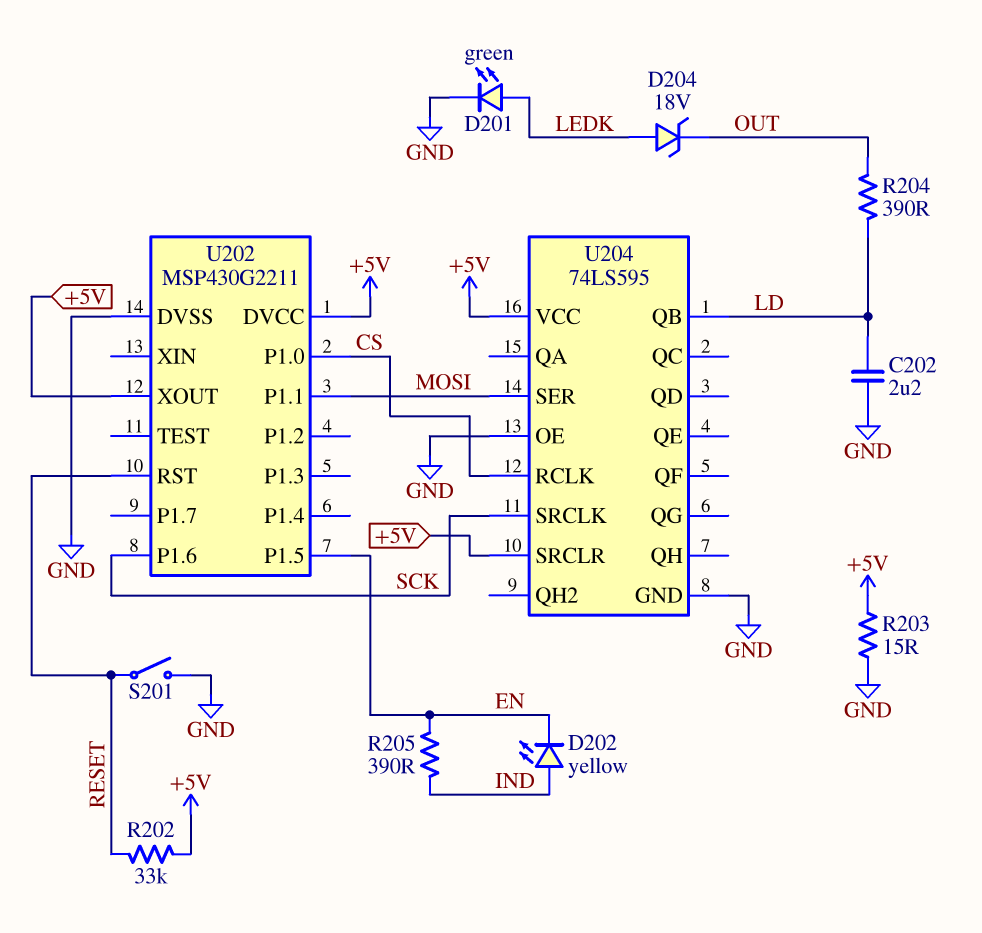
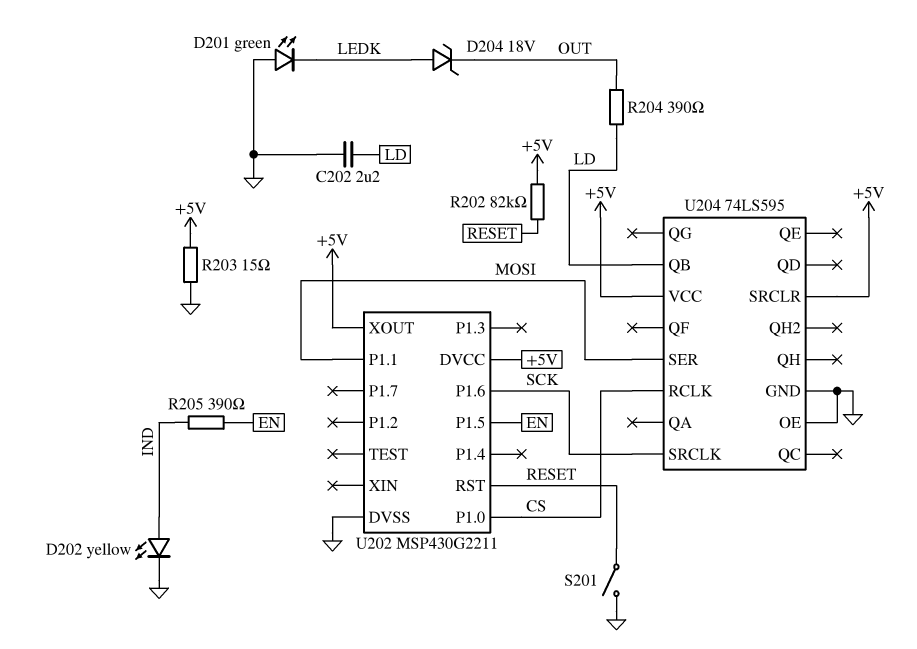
D201: LED green (A LEDK, K GND) -> LED green (A GND, K LEDK)
D202: LED yellow (A IND, K EN) -> LED yellow (A IND, K GND)
R202: 33k (+5V, RESET) -> 82k (+5V, RESET)

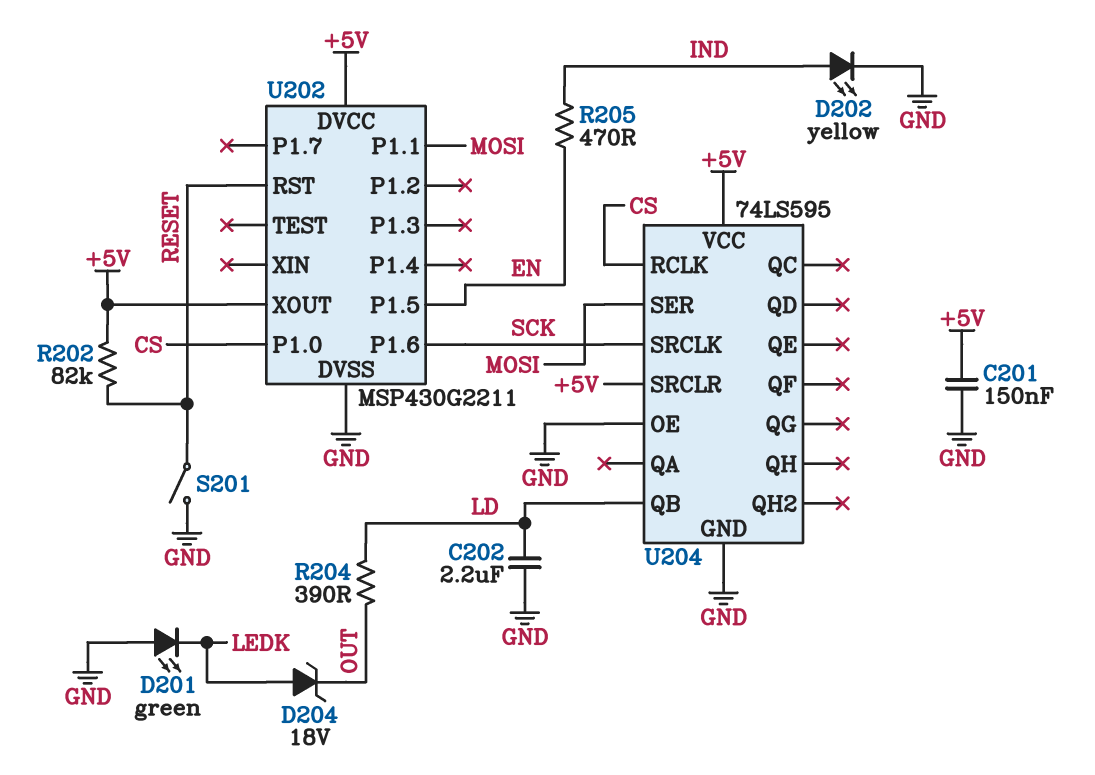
C201: none -> 150nF (+5V, GND)
R203: 15 (+5V, GND) -> none
R205: 390 (EN, IND) -> 470 (EN, IND)

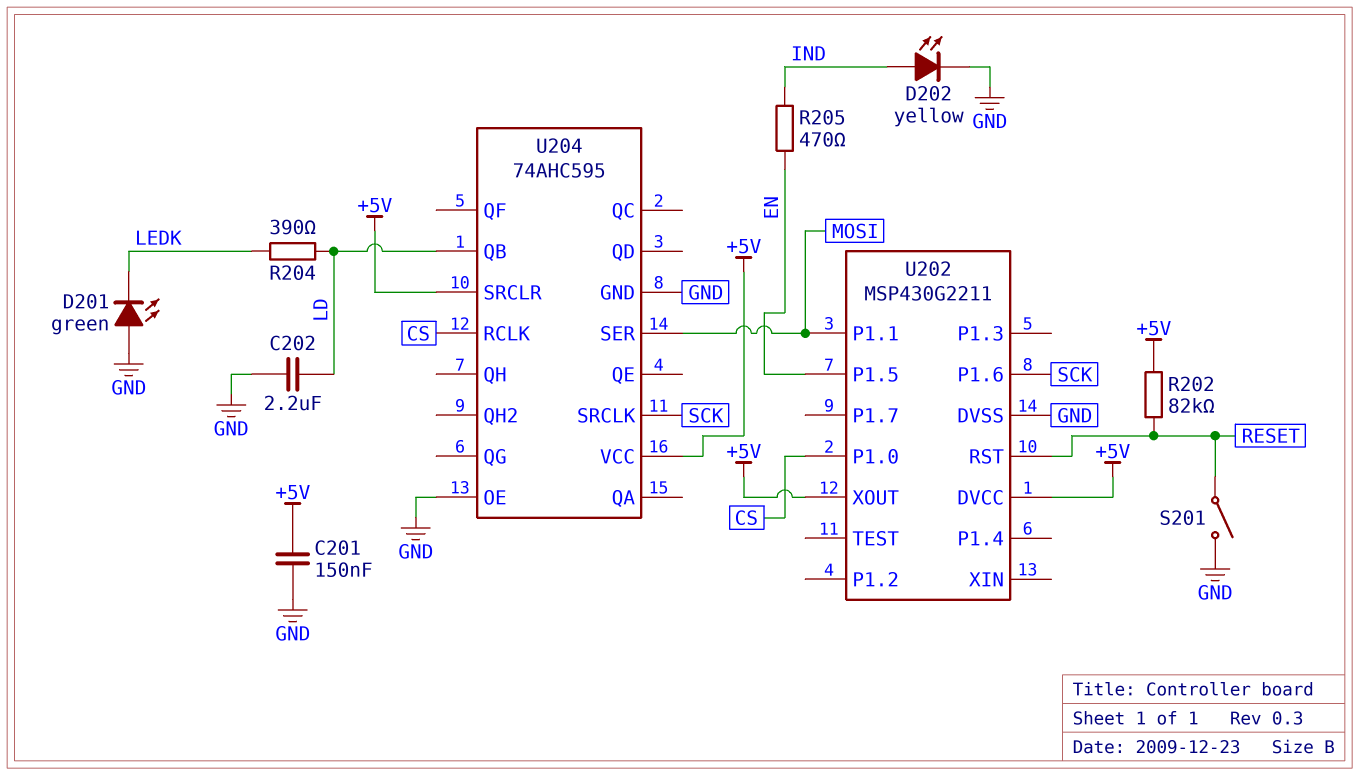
D204: zener 18V (A LEDK, K OUT) -> none
R204: 390 (LD, OUT) -> 390 (LD, LEDK)
U204: 74LS595 -> 74AHC595

